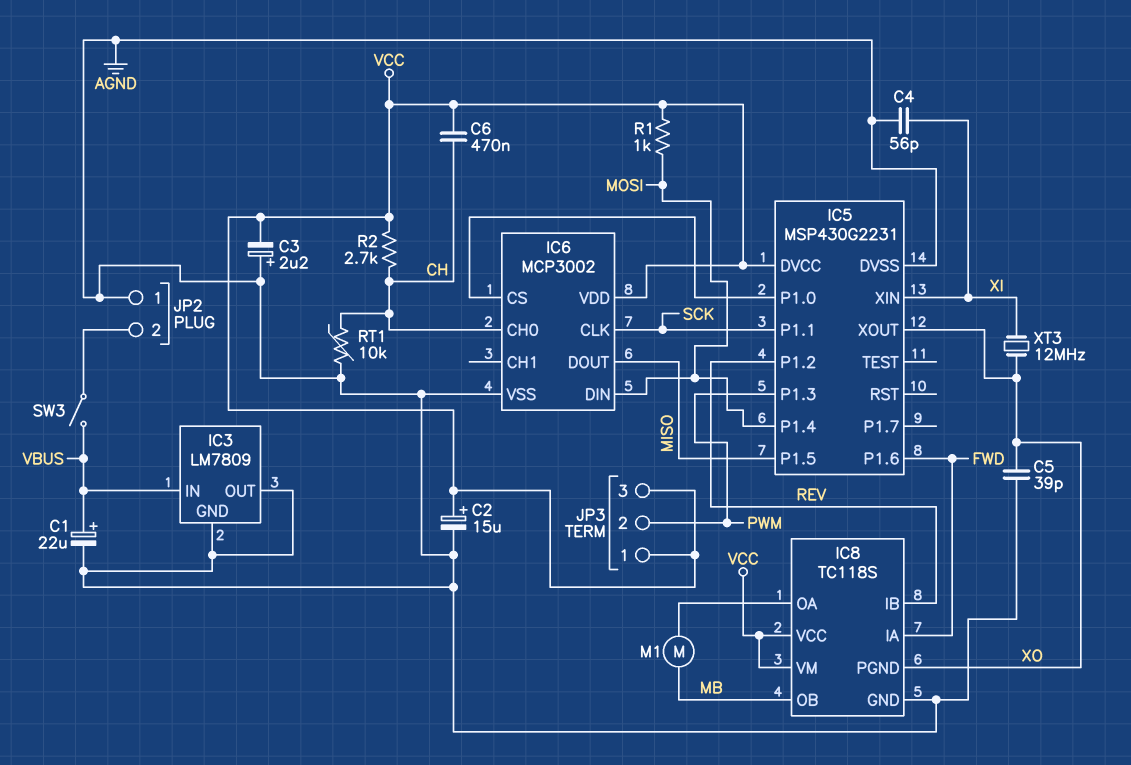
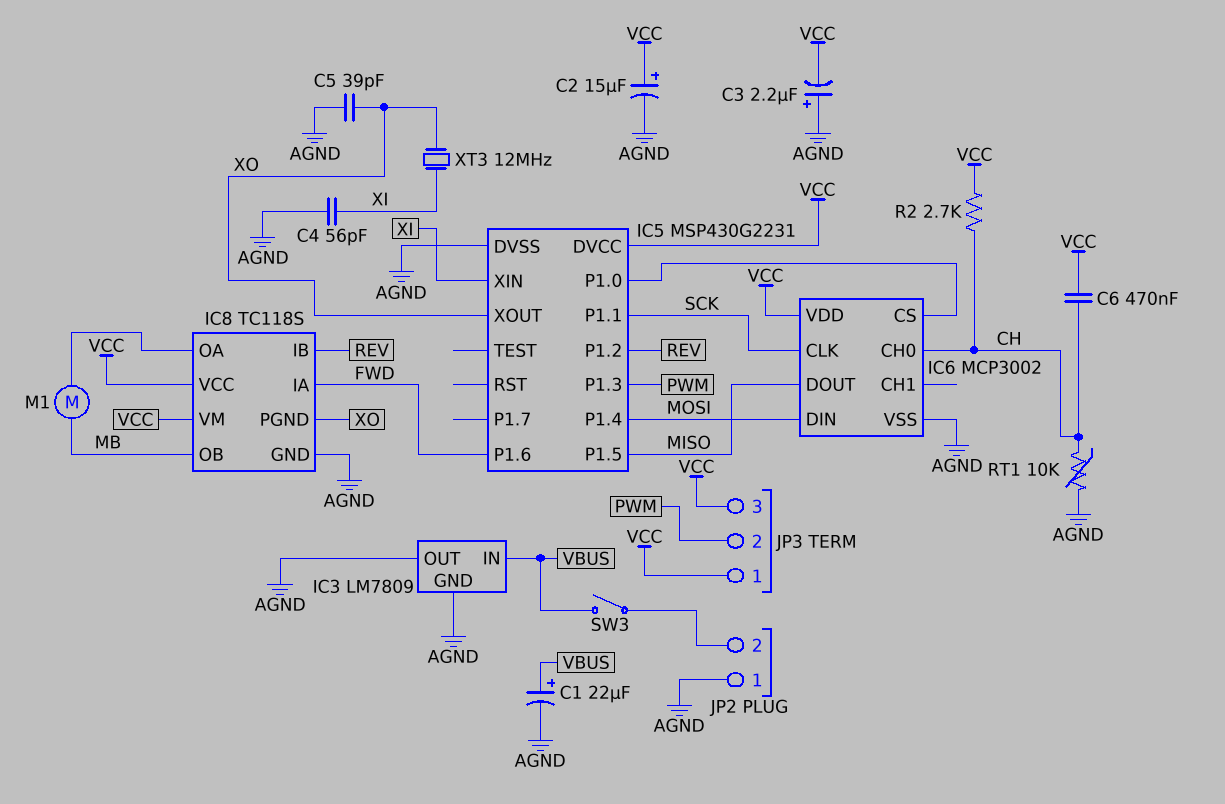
R1: 1k (MOSI, VCC) -> none

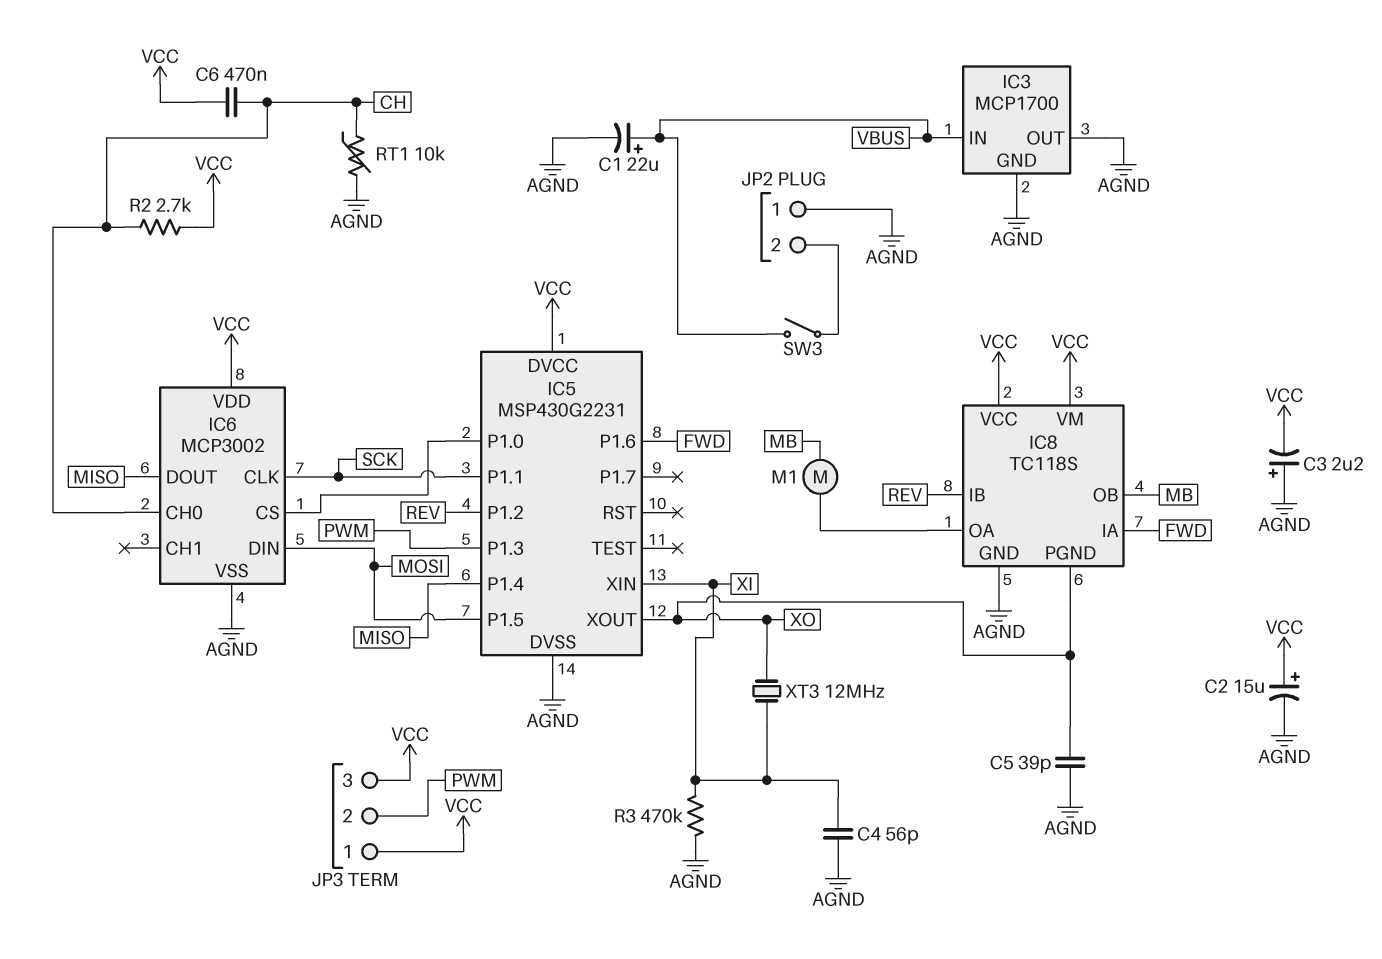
IC3: LM7809 -> MCP1700
IC5 pin P1.4: MOSI -> MISO
IC5 pin P1.5: MISO -> MOSI
R3: none -> 470k (AGND, XI)

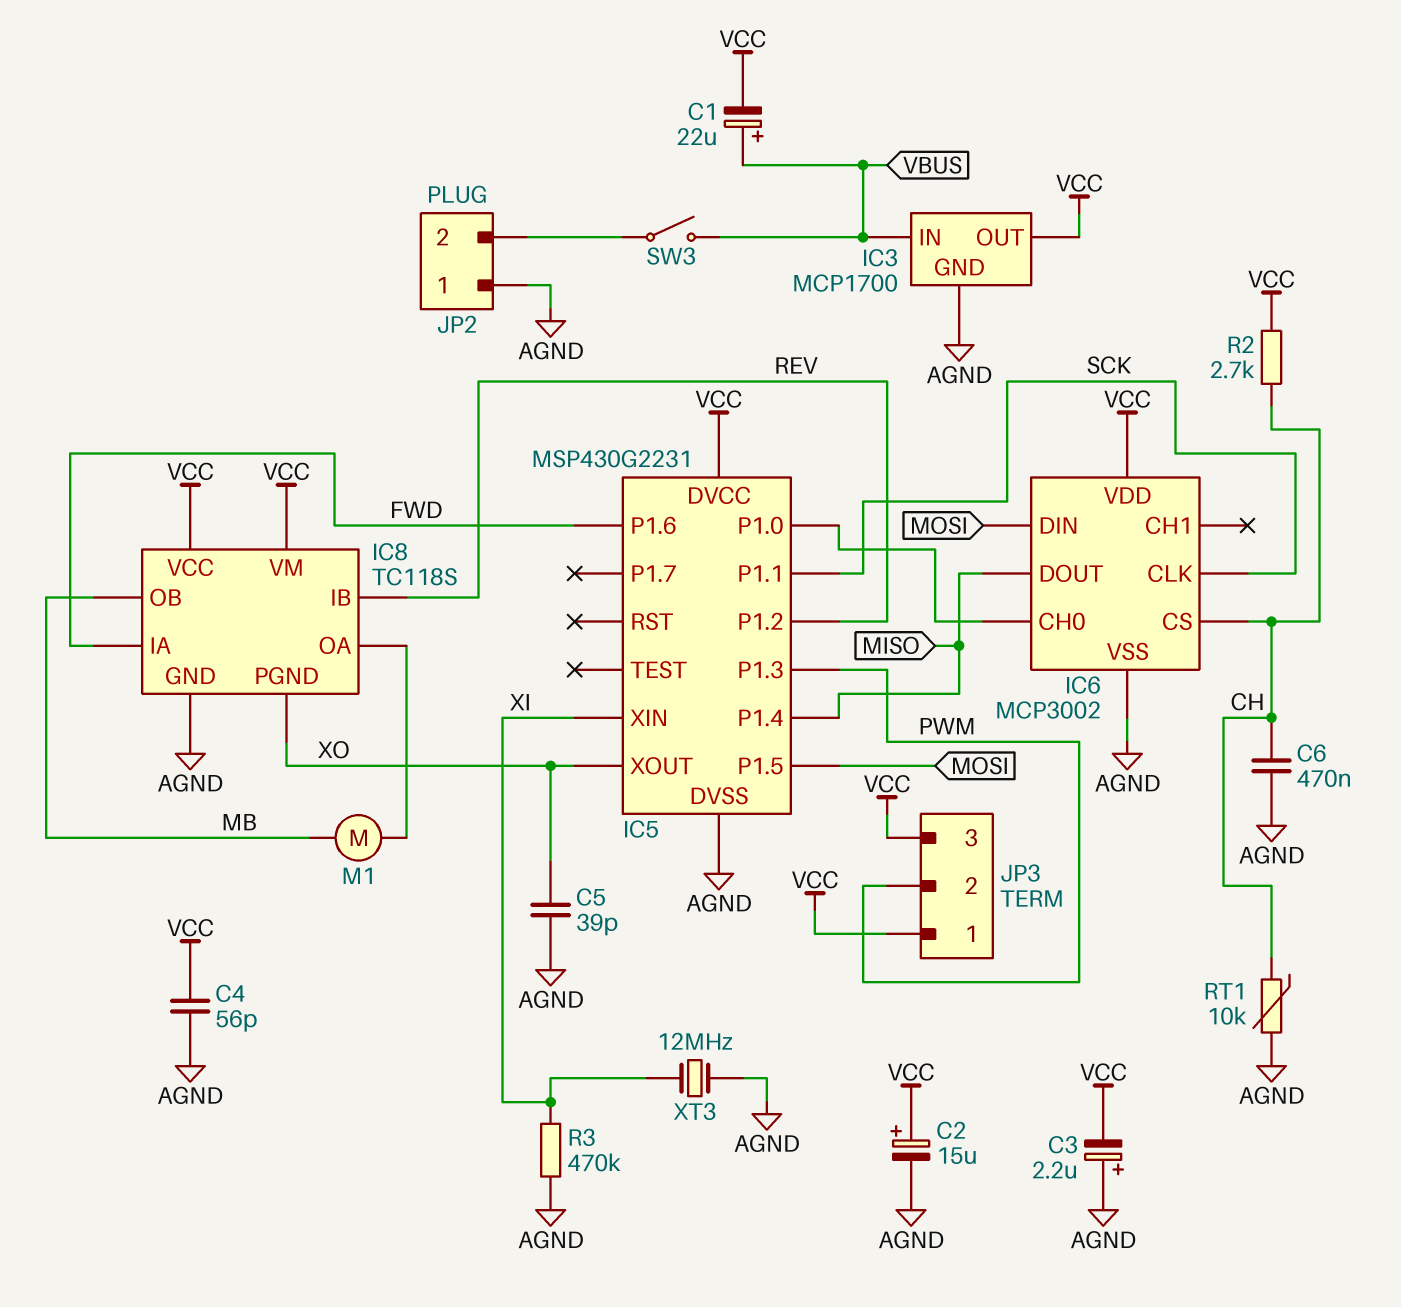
C1: 22uF (plus VBUS, minus AGND) -> 22uF (plus VBUS, minus VCC)
C4: 56pF (AGND, XI) -> 56pF (AGND, VCC)
C6: 470nF (CH, VCC) -> 470nF (AGND, CH)
IC3 pin OUT: AGND -> VCC
IC6 pin CH0: CH -> IC5/P1.0
IC6 pin CS: IC5/P1.0 -> CH
XT3: 12MHz (XI, XO) -> 12MHz (AGND, XI)

